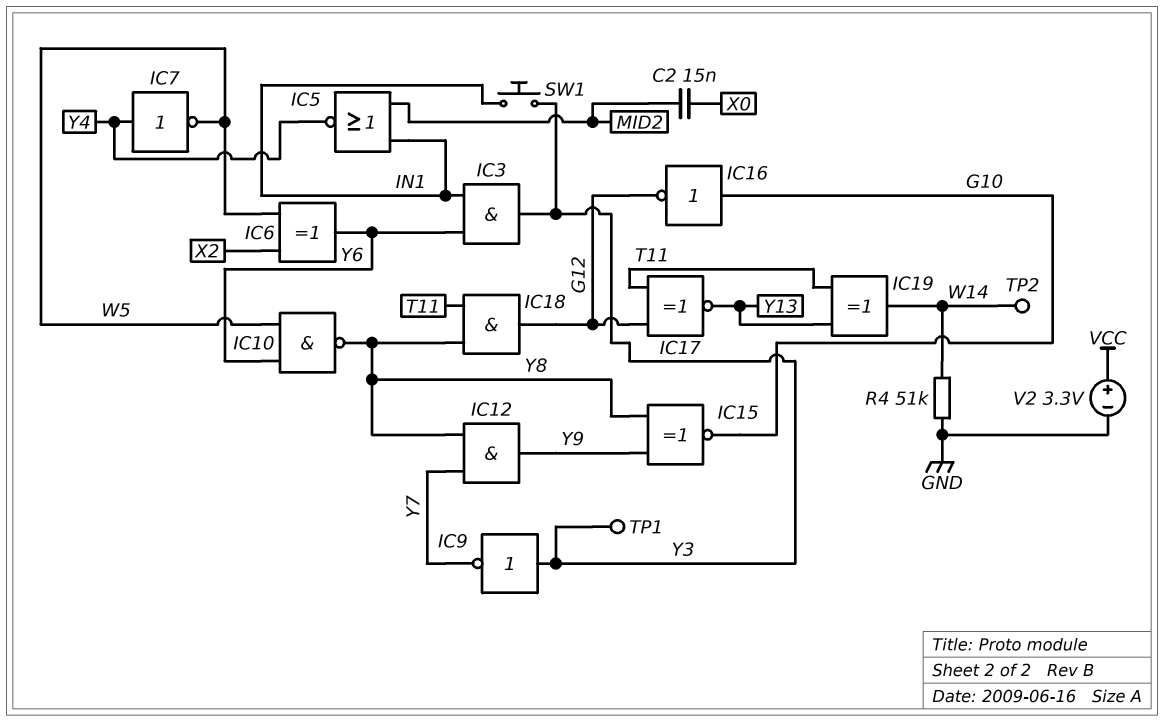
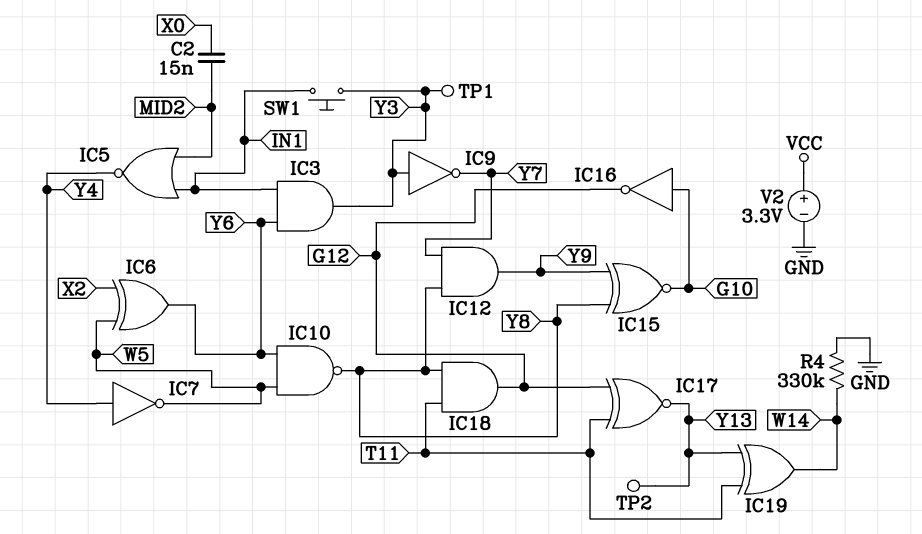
R4: 51k (GND, W14) -> 330k (GND, W14)
TP2: test point (W14) -> test point (Y13)

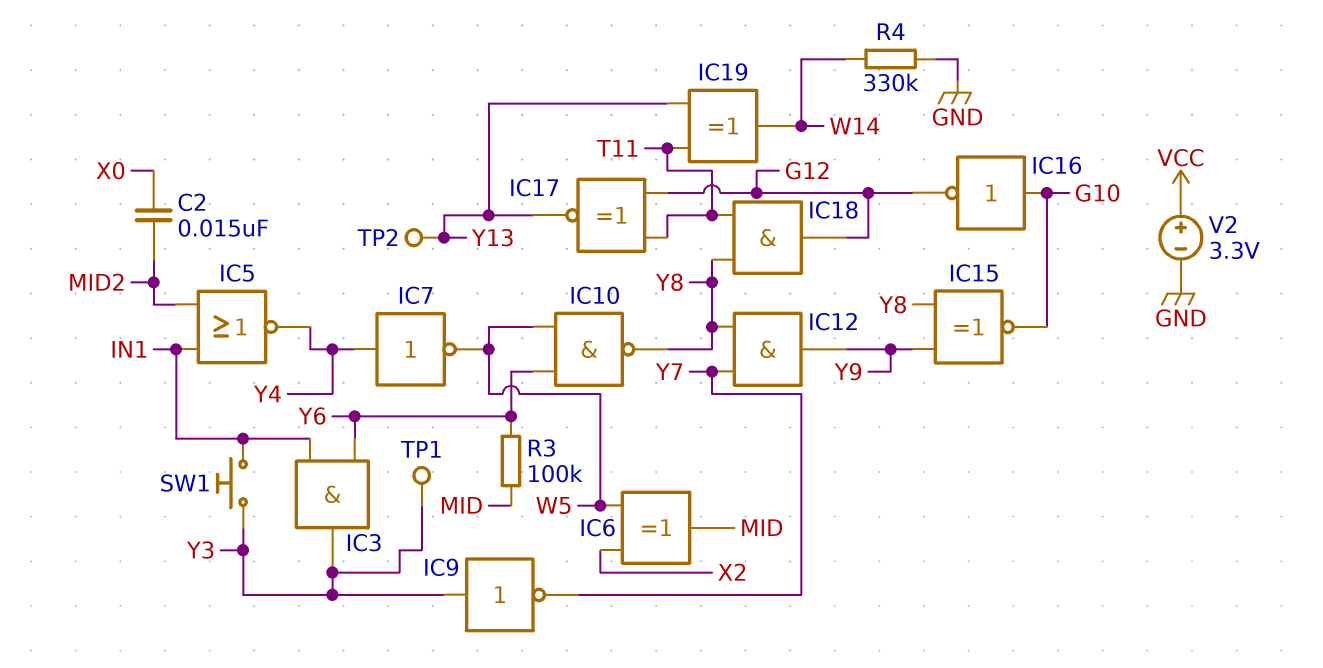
IC6: XOR (in W5, in X2, out Y6) -> XOR (in W5, in X2, out MID)
R3: none -> 100k (MID, Y6)

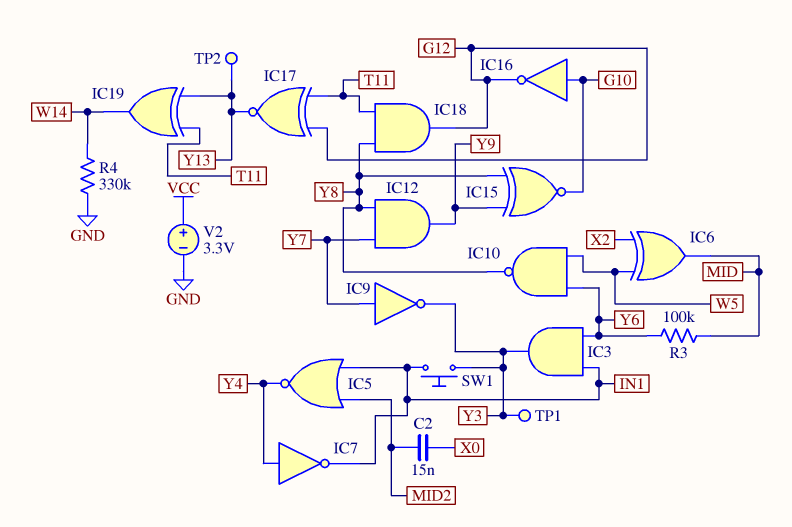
IC7: NOT (in Y4, out W5) -> NOT (in Y4, out IN1)
IC9: NOT (in Y3, out Y7) -> NOT (in Y7, out Y3)

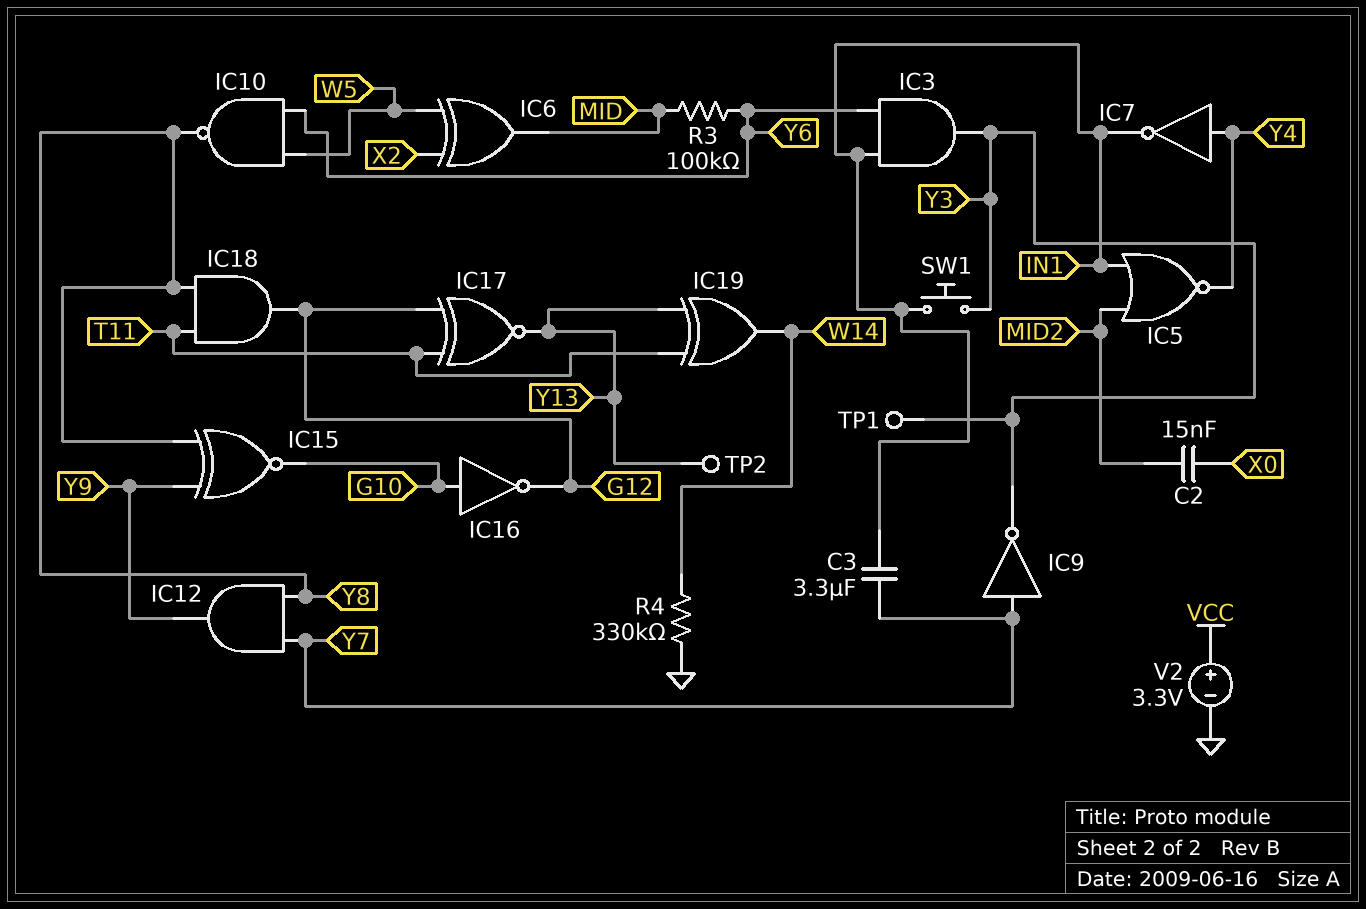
C3: none -> 3.3uF (IN1, Y7)

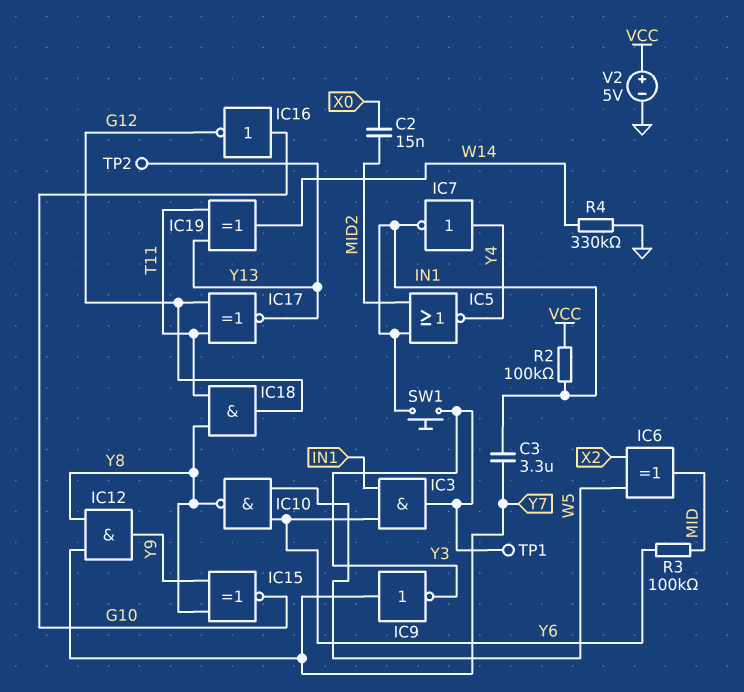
R2: none -> 100k (IN1, VCC)
V2: 3.3V (plus VCC, minus GND) -> 5V (plus VCC, minus GND)

